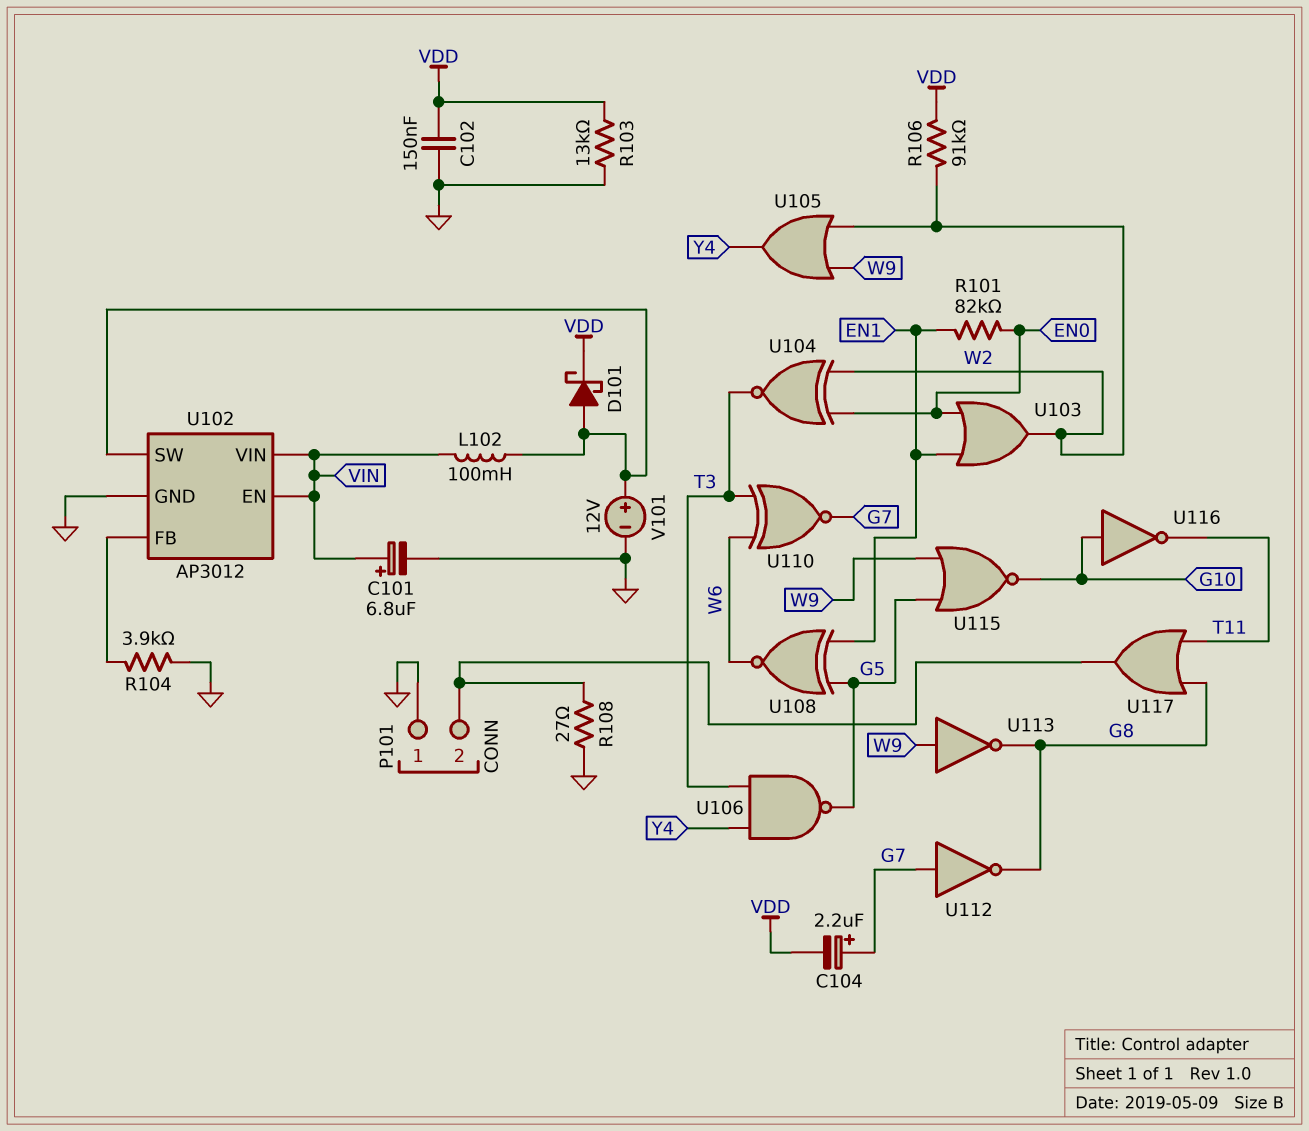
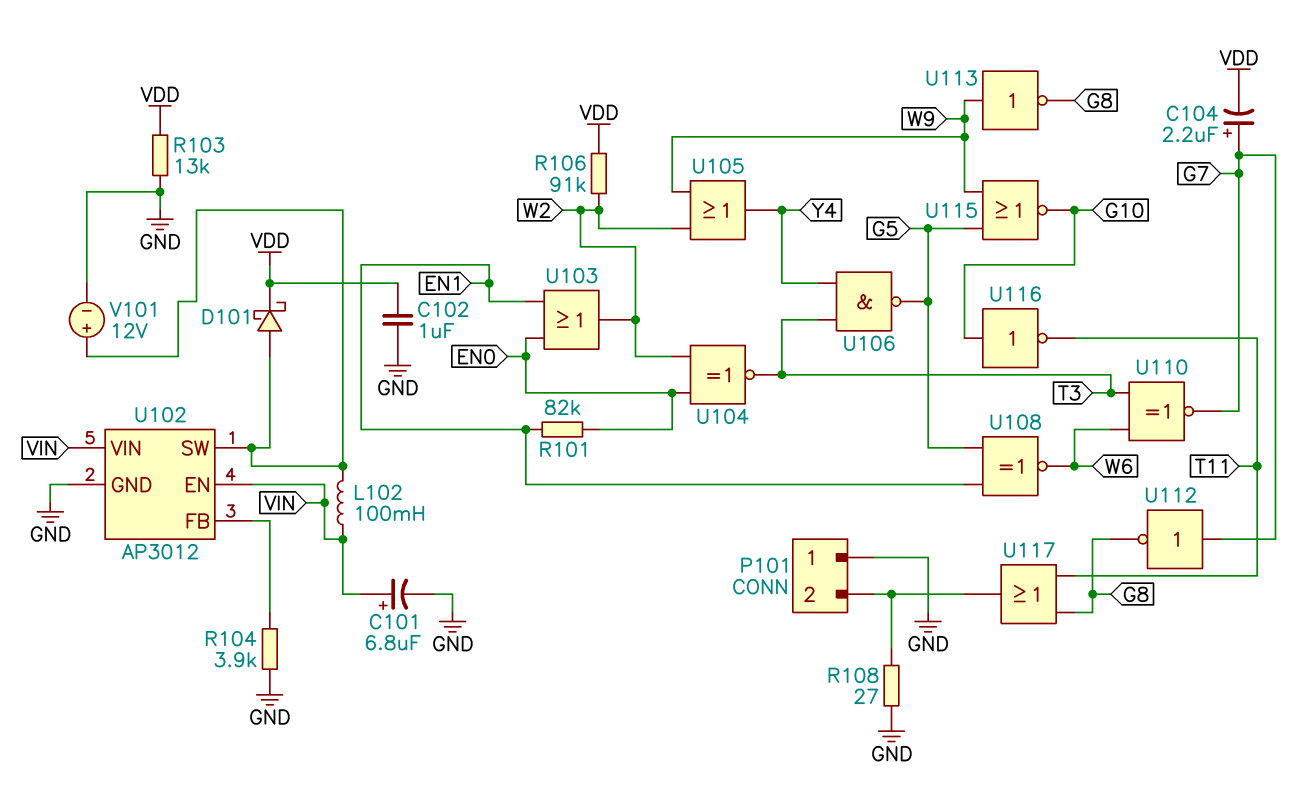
C102: 150nF (GND, VDD) -> 1uF (GND, VDD)

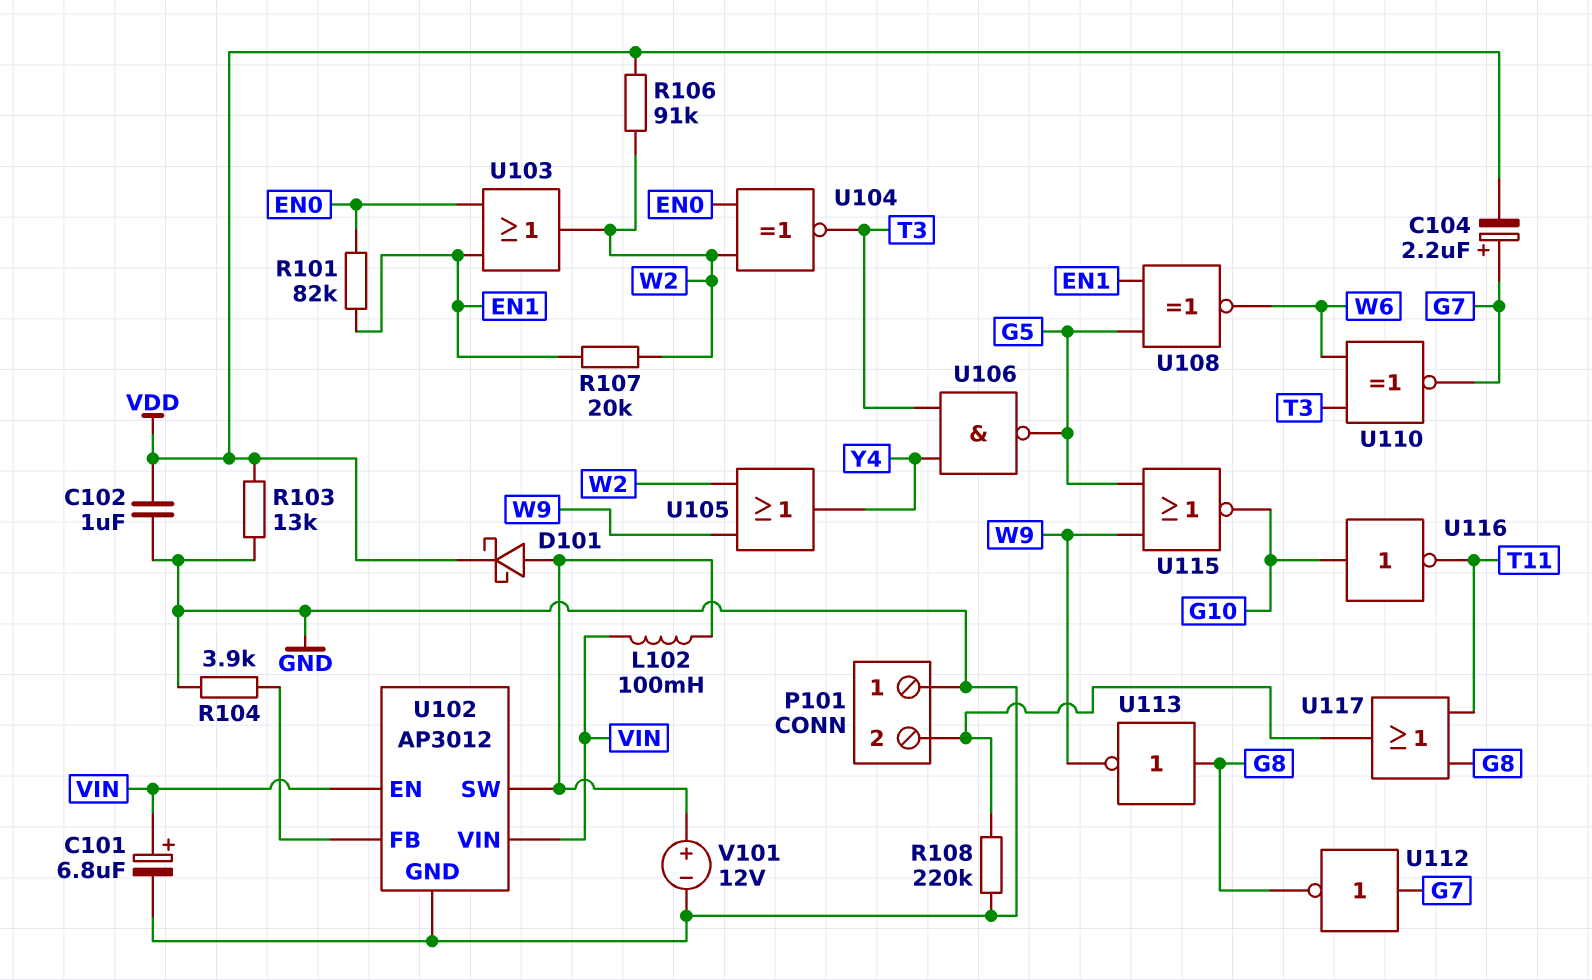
R107: none -> 20k (EN1, W2)
R108: 27 (GND, P101/2) -> 220k (GND, P101/2)
U113: NOT (in W9, out G8) -> NOT (in G8, out W9)

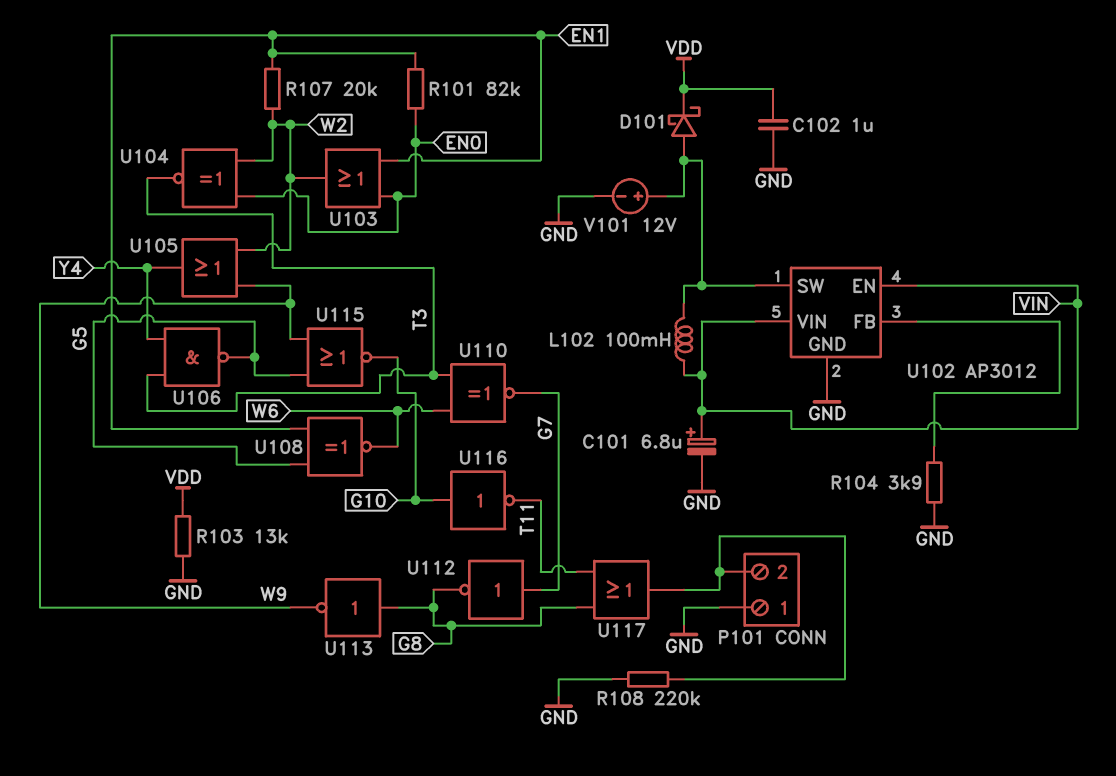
C104: 2.2uF (plus G7, minus VDD) -> none
R106: 91k (VDD, W2) -> none

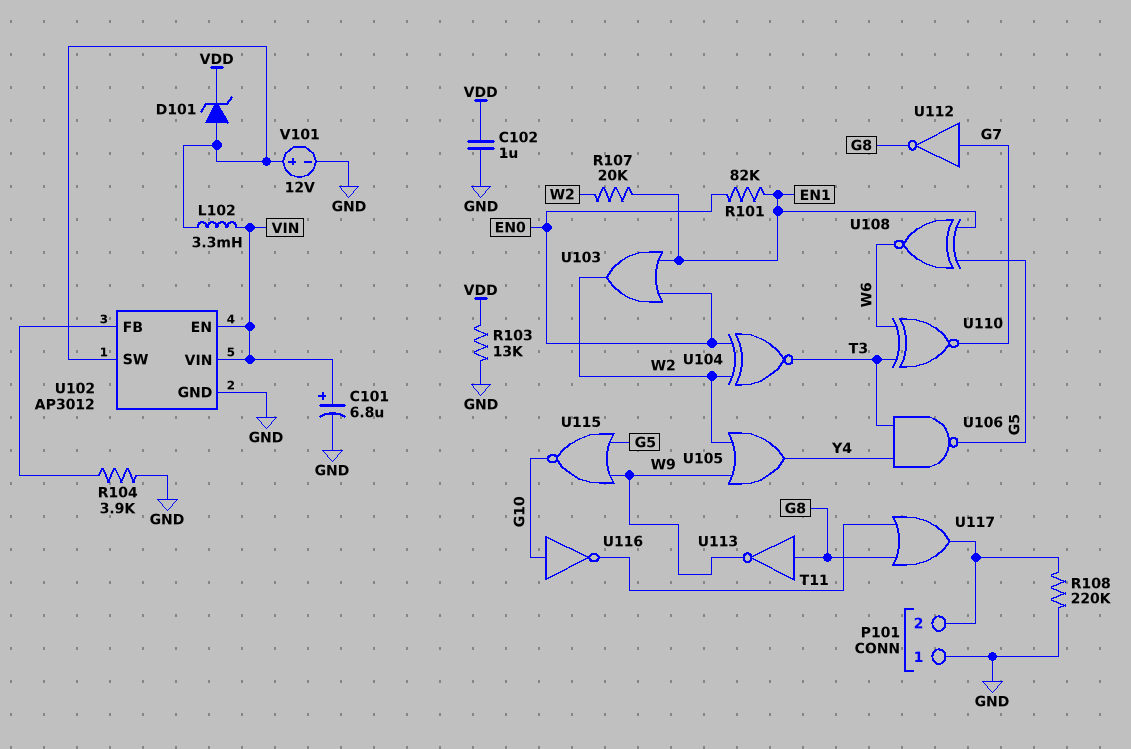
D101: schottky (A U102/SW, K VDD) -> zener (A U102/SW, K VDD)
L102: 100mH (U102/SW, VIN) -> 3.3mH (U102/SW, VIN)

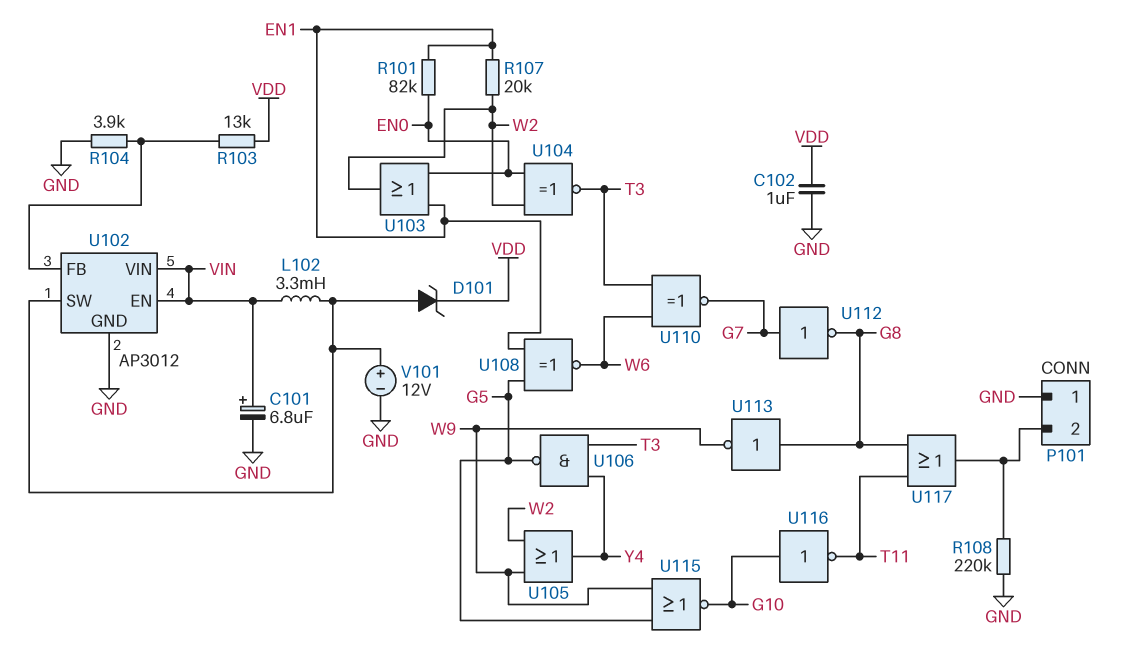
R103: 13k (GND, VDD) -> 13k (U102/FB, VDD)

